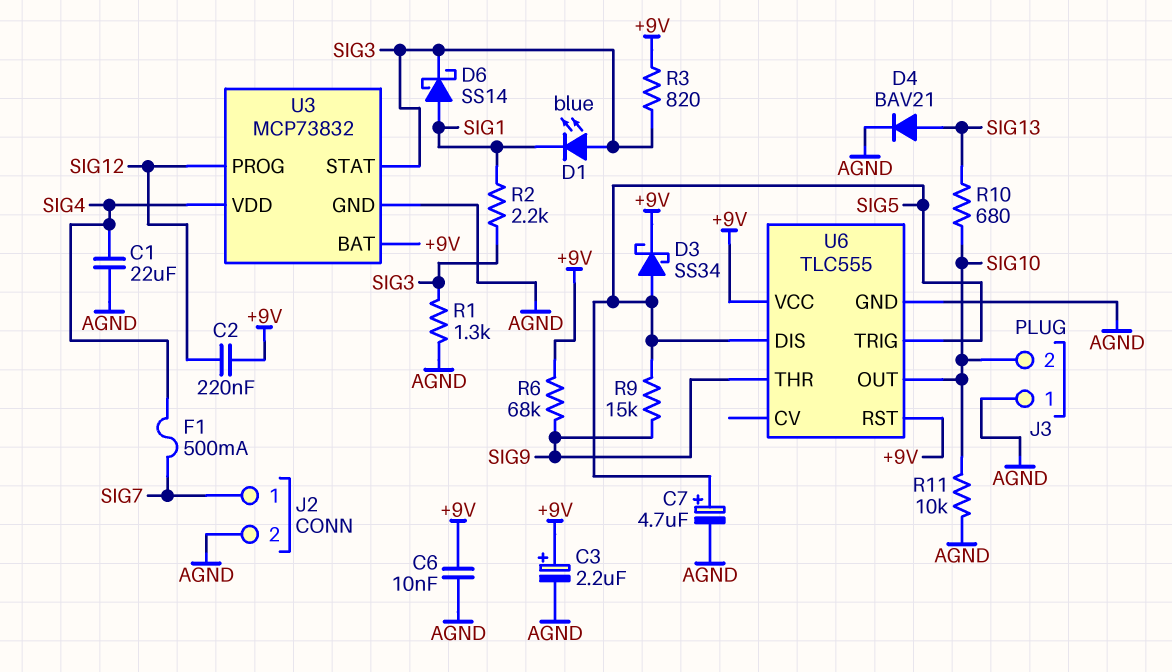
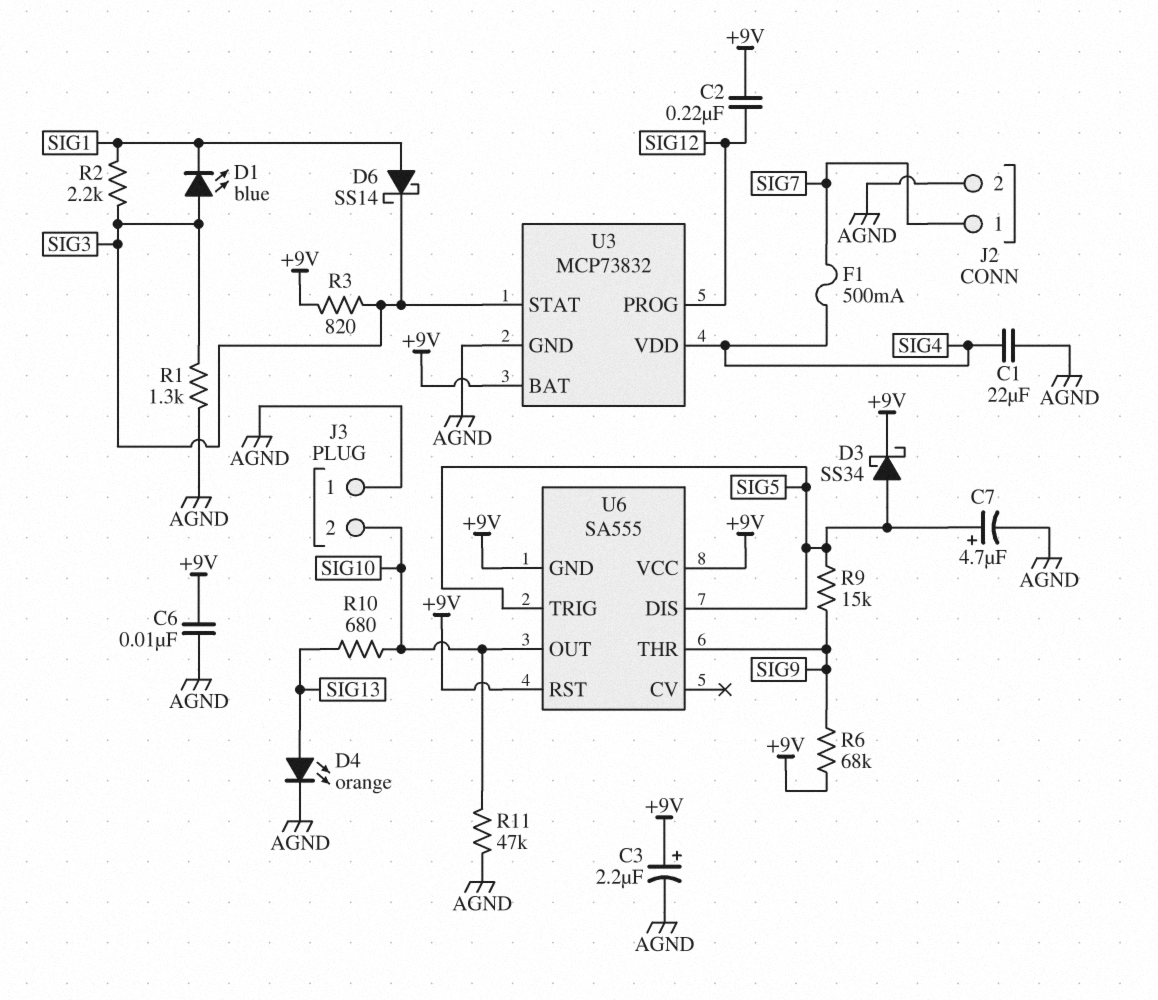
D4: diode BAV21 (A SIG13, K AGND) -> LED orange (A SIG13, K AGND)
R11: 10k (AGND, SIG10) -> 47k (AGND, SIG10)
U6: TLC555 -> SA555
U6 pin GND: AGND -> +9V

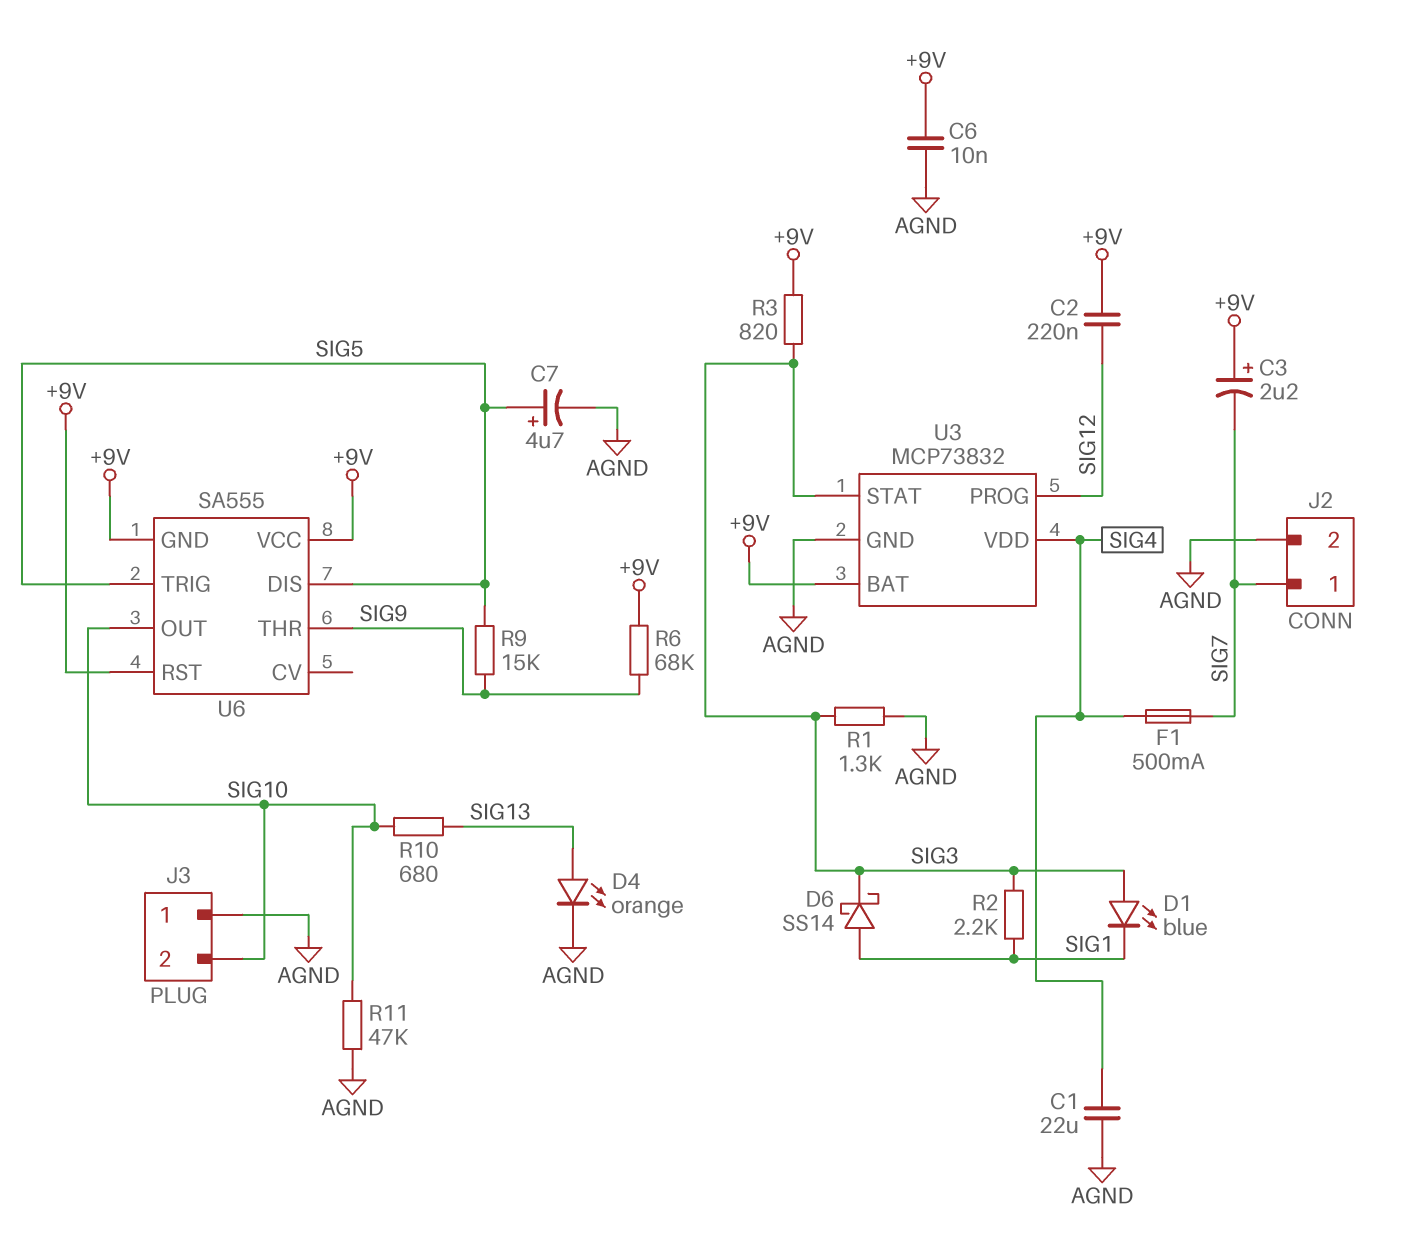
C3: 2.2uF (plus +9V, minus AGND) -> 2.2uF (plus +9V, minus SIG7)
D3: schottky SS34 (A SIG5, K +9V) -> none

